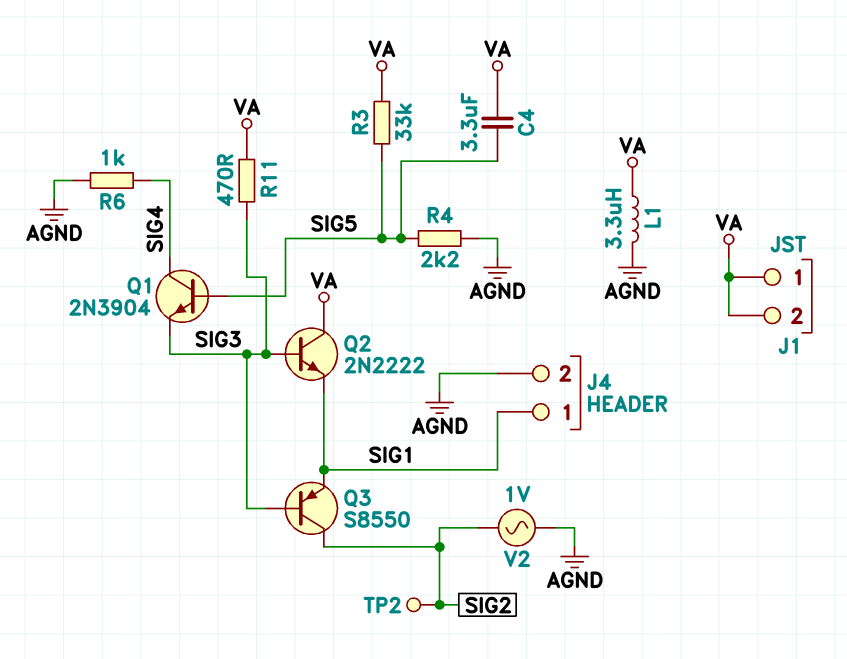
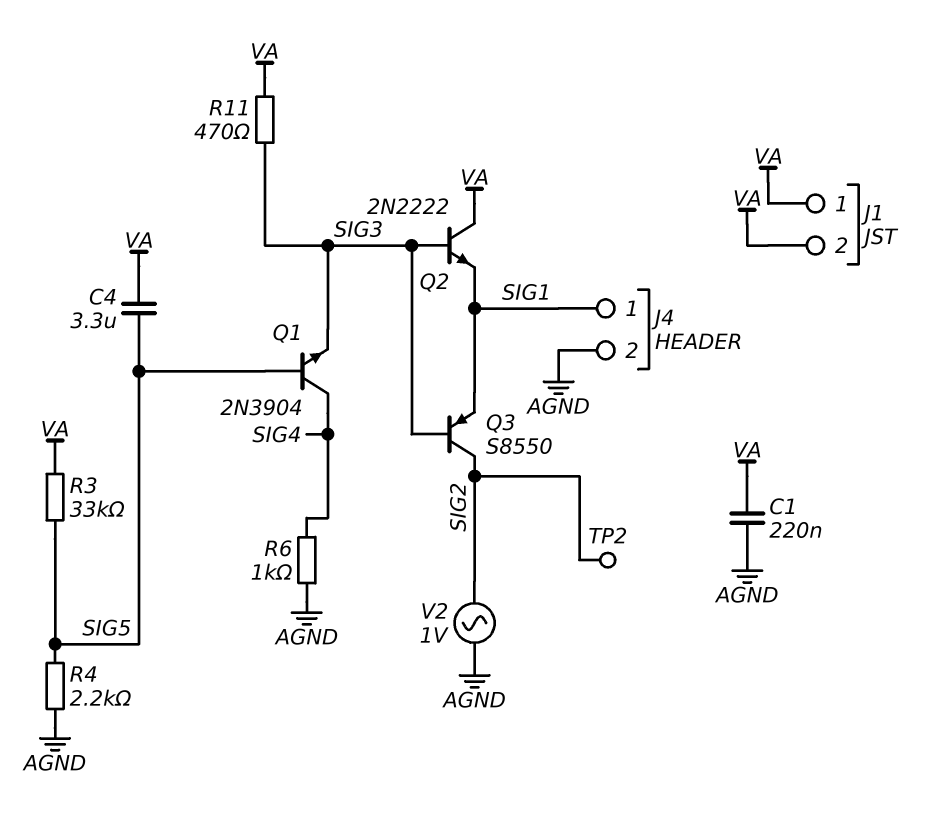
C1: none -> 220nF (AGND, VA)
L1: 3.3uH (AGND, VA) -> none

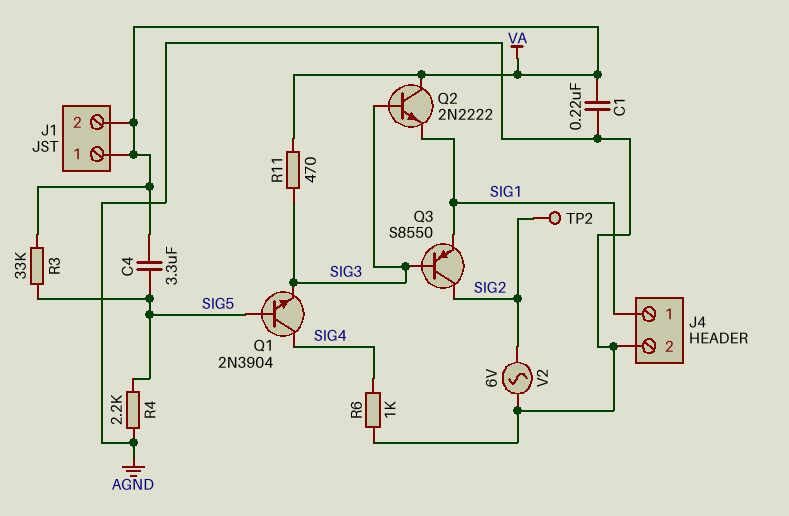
V2: AC 1V (AGND, SIG2) -> AC 6V (AGND, SIG2)

